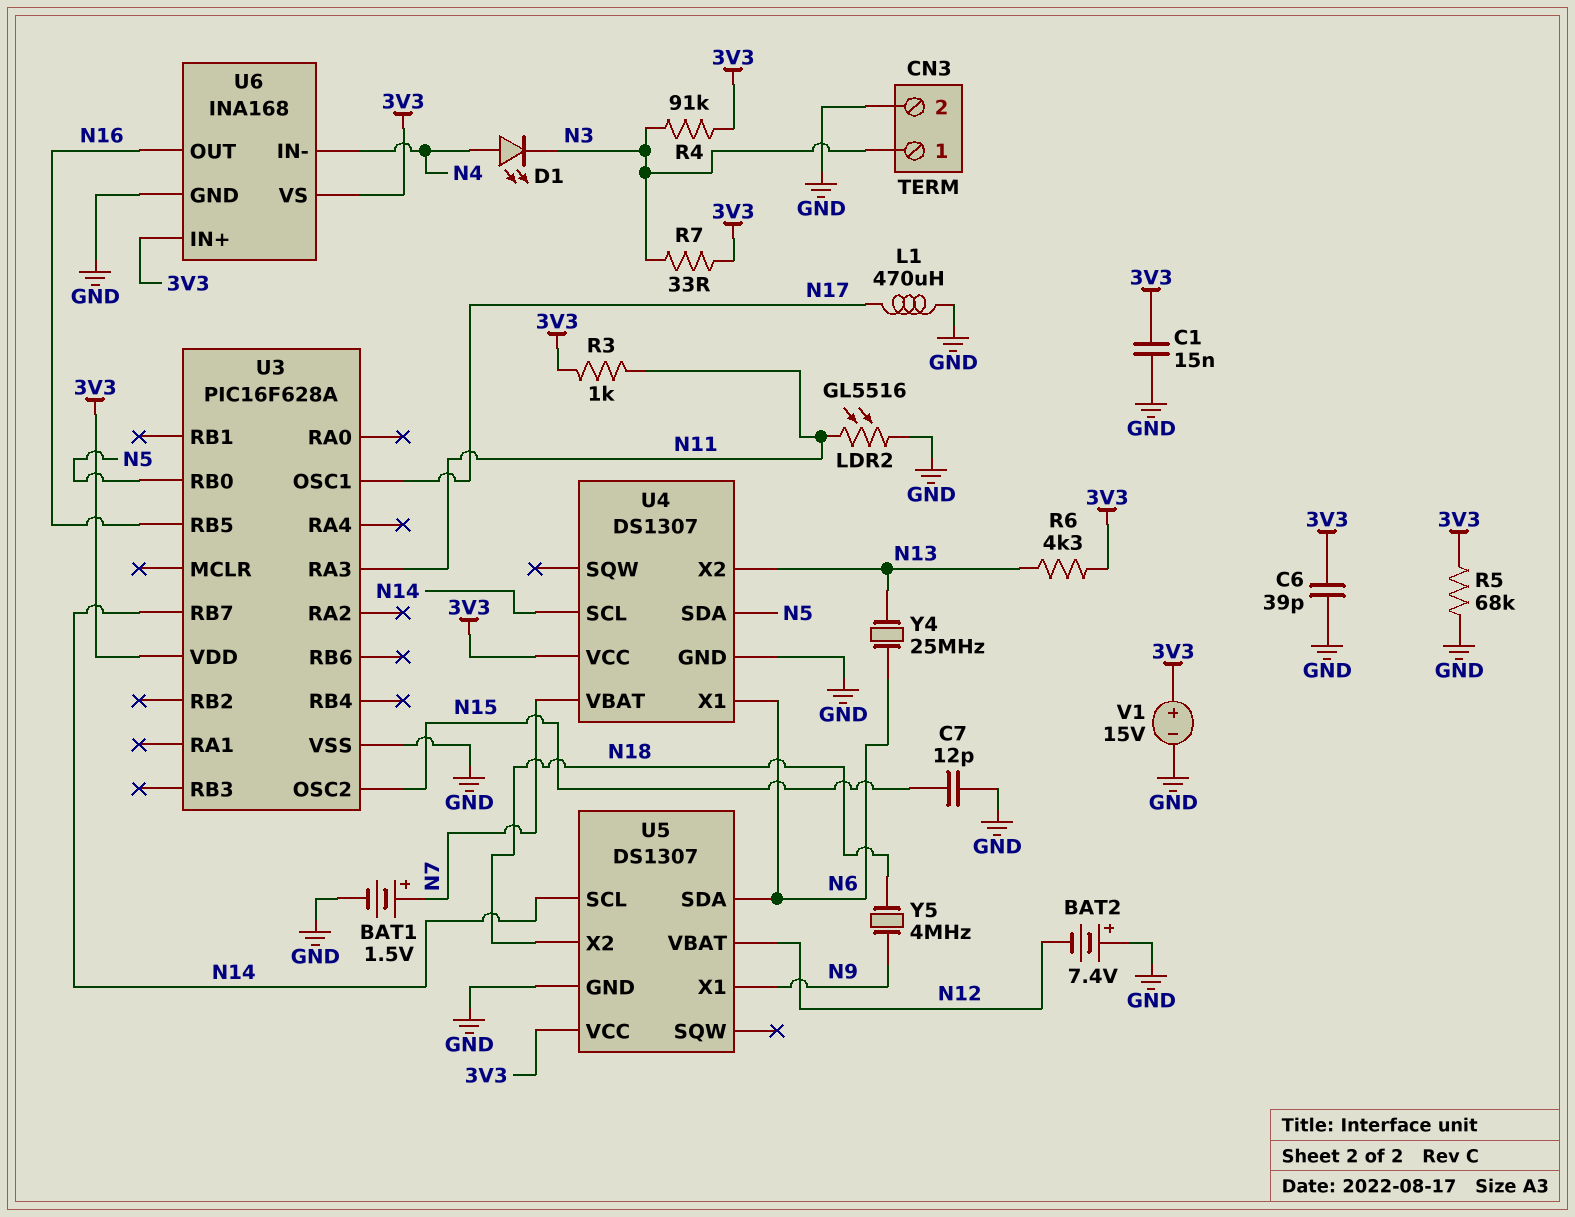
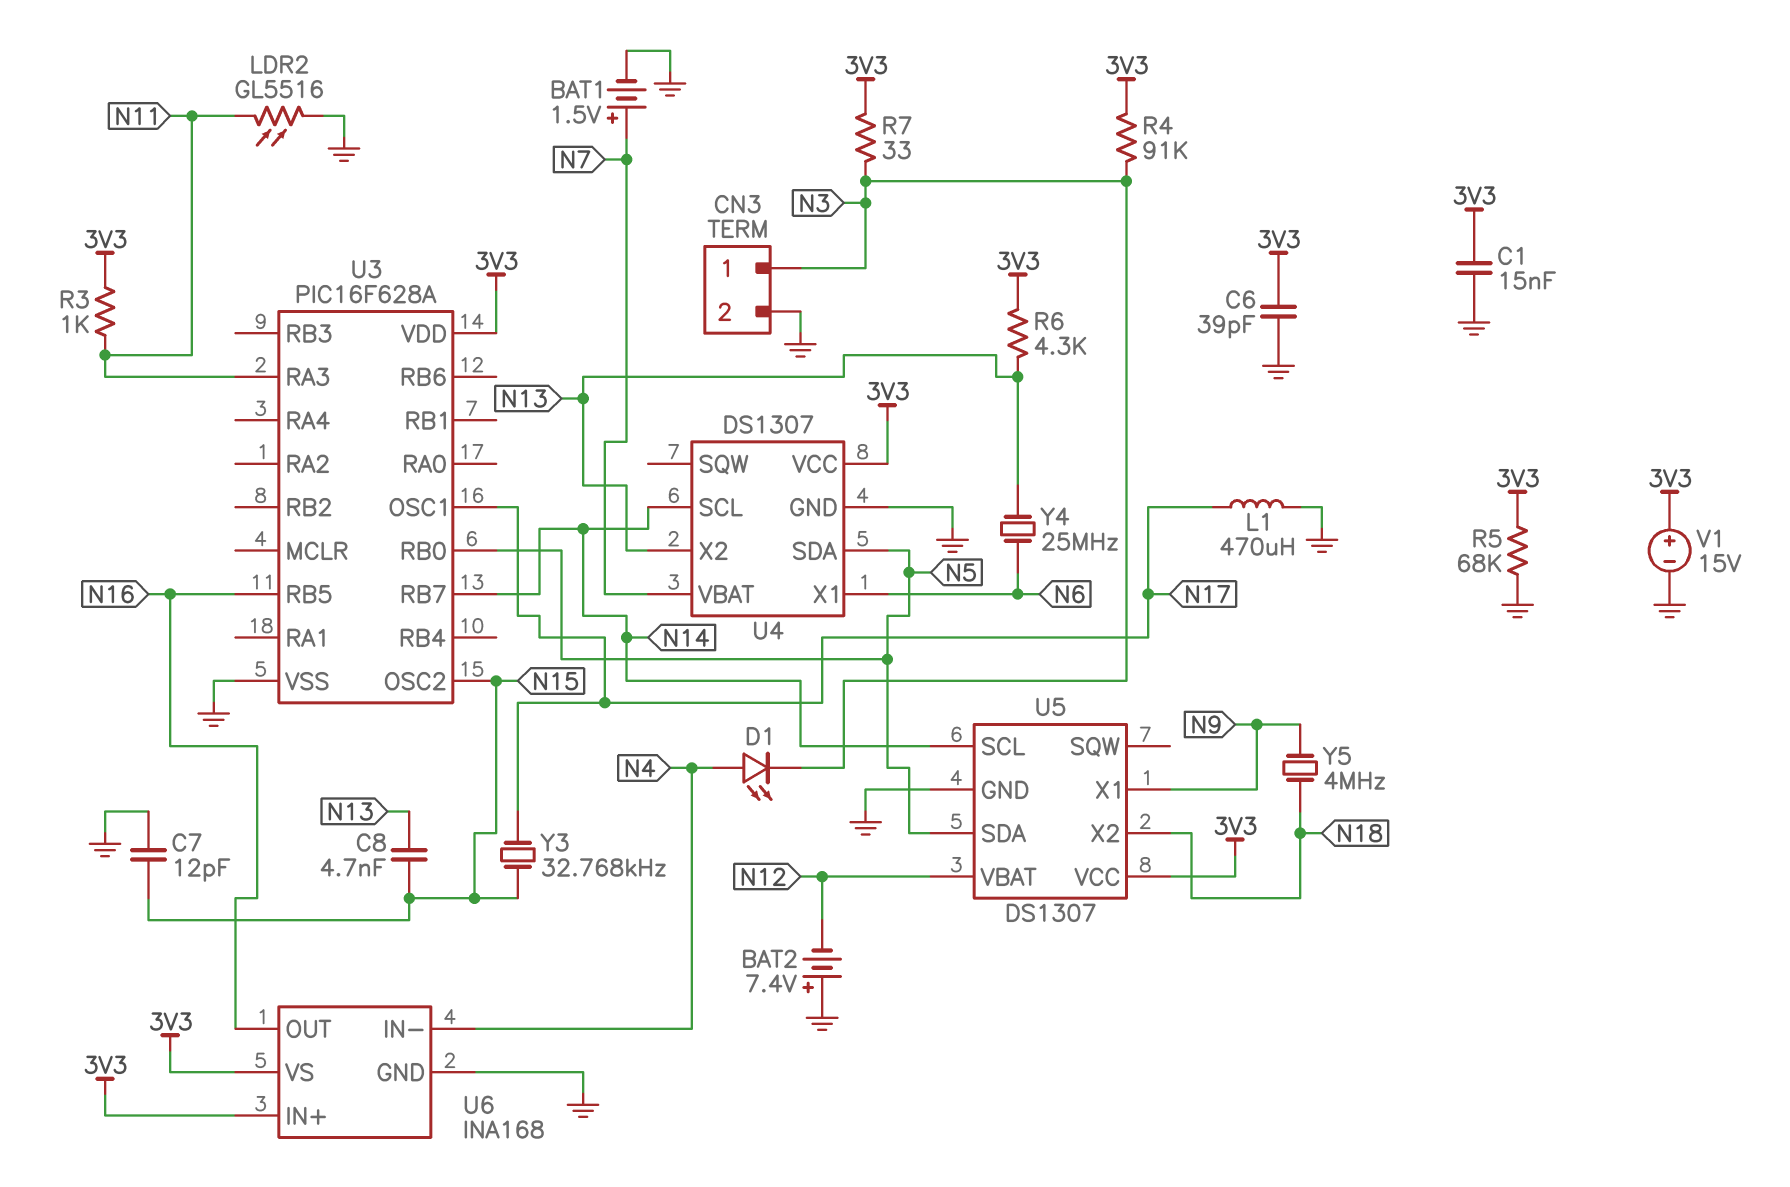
C8: none -> 4.7nF (N13, N15)
U5 pin SDA: N6 -> N5
Y3: none -> 32.768kHz (N15, N17)

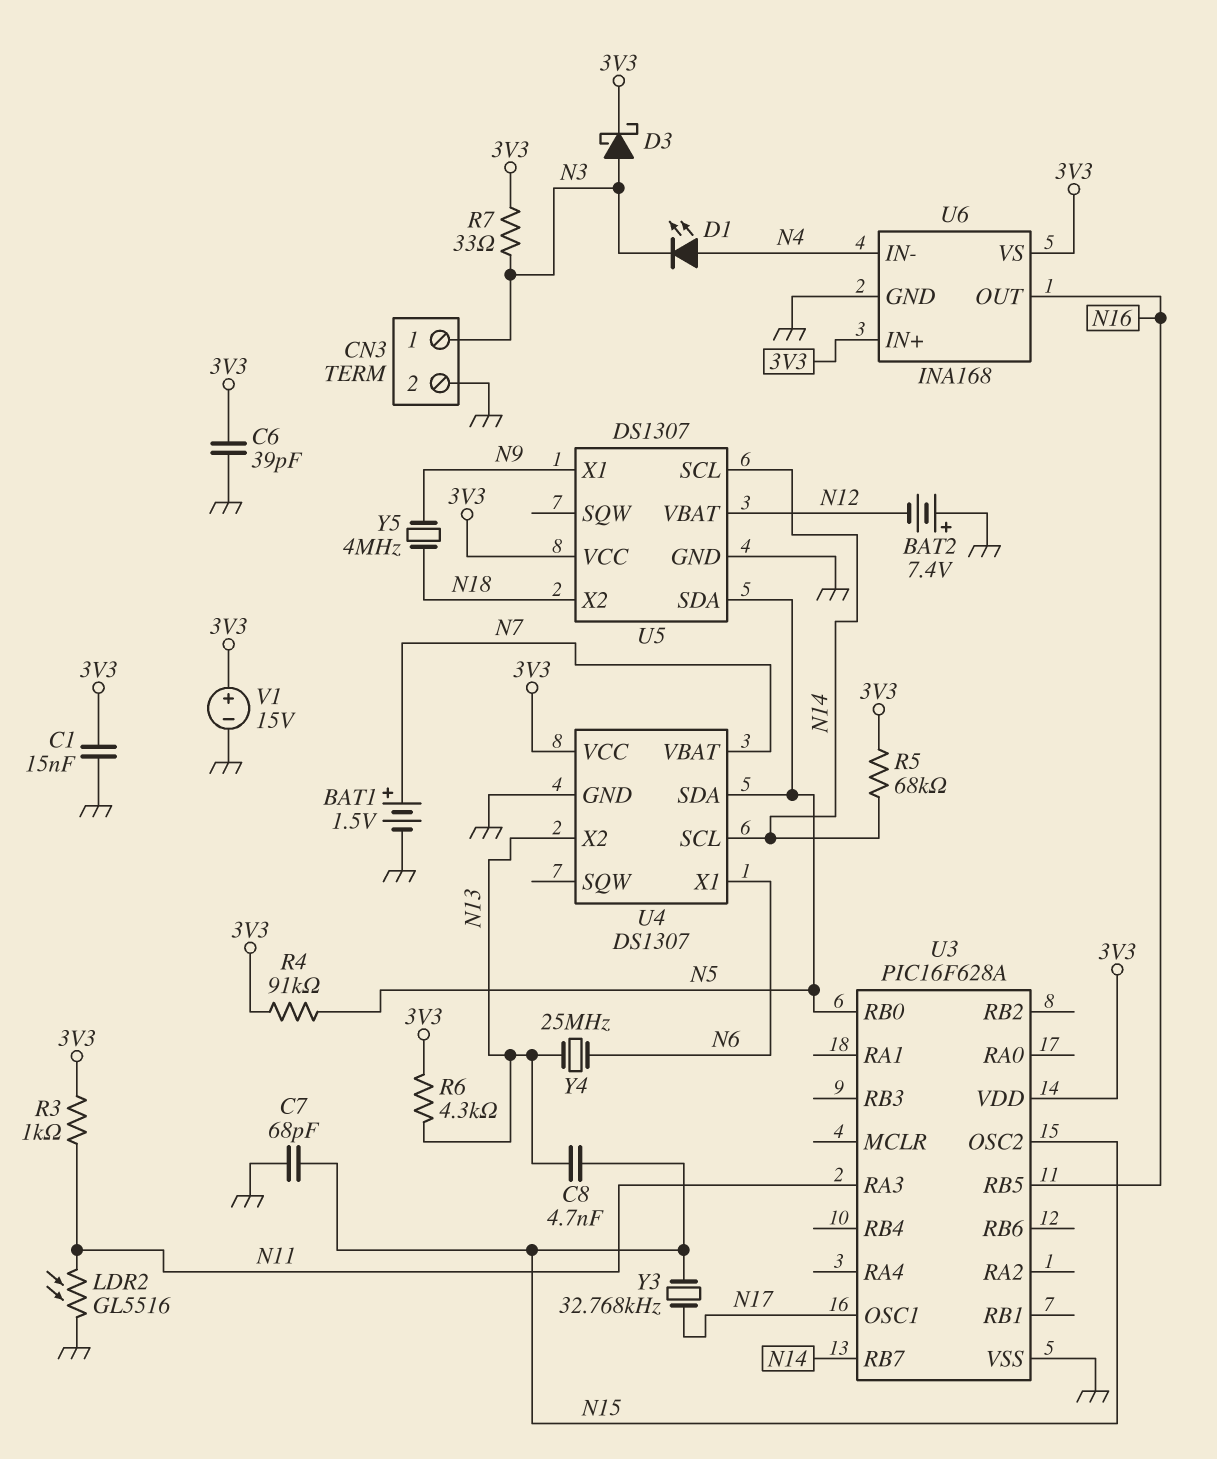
C7: 12pF (GND, N15) -> 68pF (GND, N15)
D3: none -> schottky (A N3, K 3V3)
L1: 470uH (GND, N17) -> none
R4: 91k (3V3, N3) -> 91k (3V3, N5)
R5: 68k (3V3, GND) -> 68k (3V3, N14)

